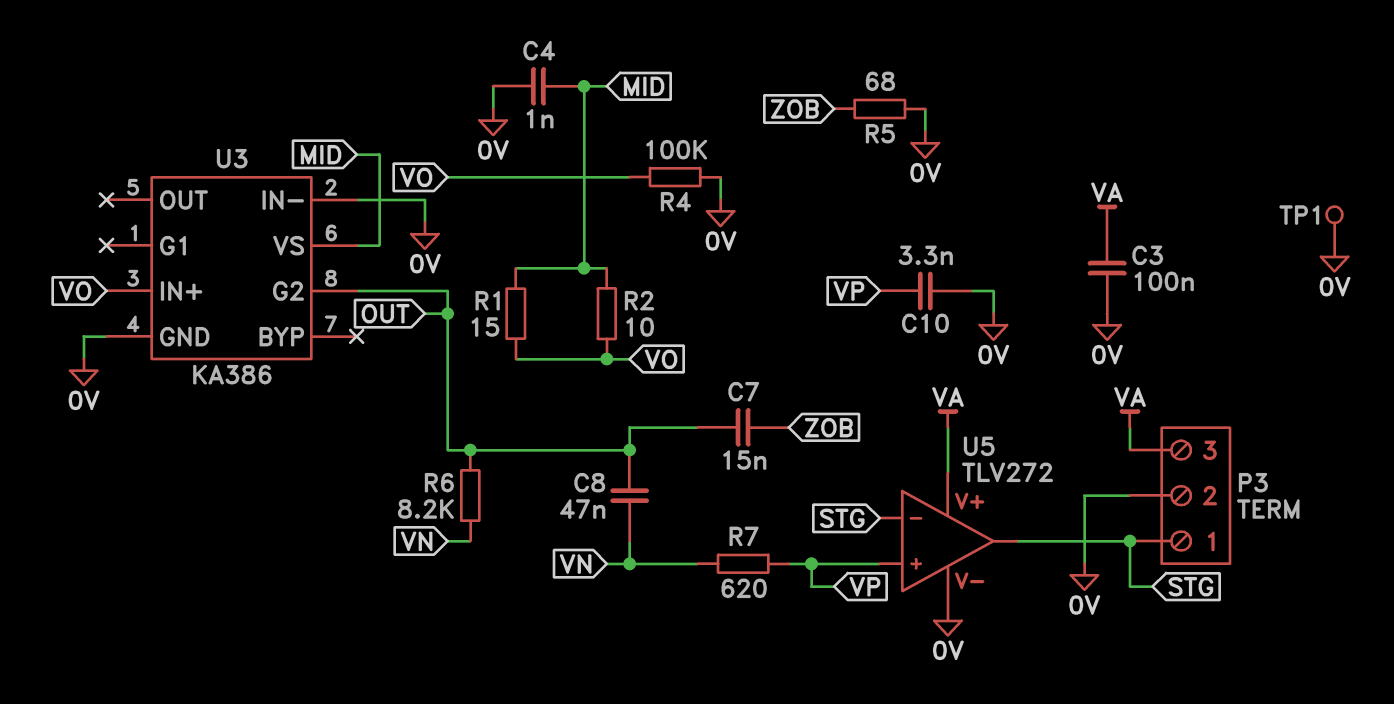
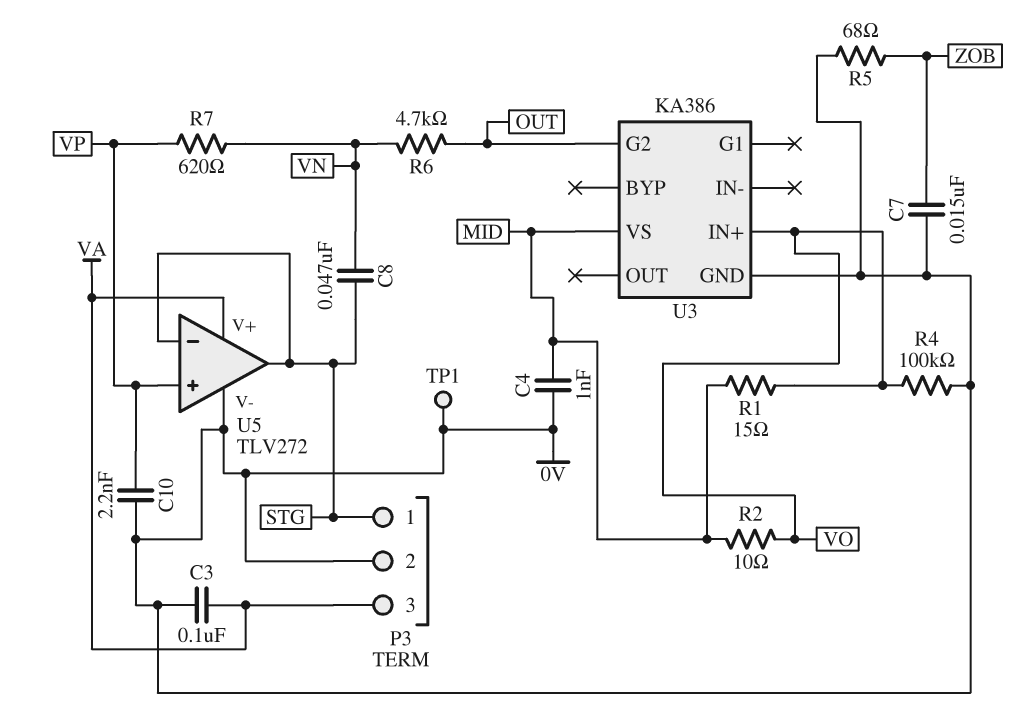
C7: 15nF (OUT, ZOB) -> 15nF (0V, ZOB)
C8: 47nF (OUT, VN) -> 47nF (STG, VN)
C10: 3.3nF (0V, VP) -> 2.2nF (0V, VP)
R6: 8.2k (OUT, VN) -> 4.7k (OUT, VN)
U3 pin IN-: 0V -> none

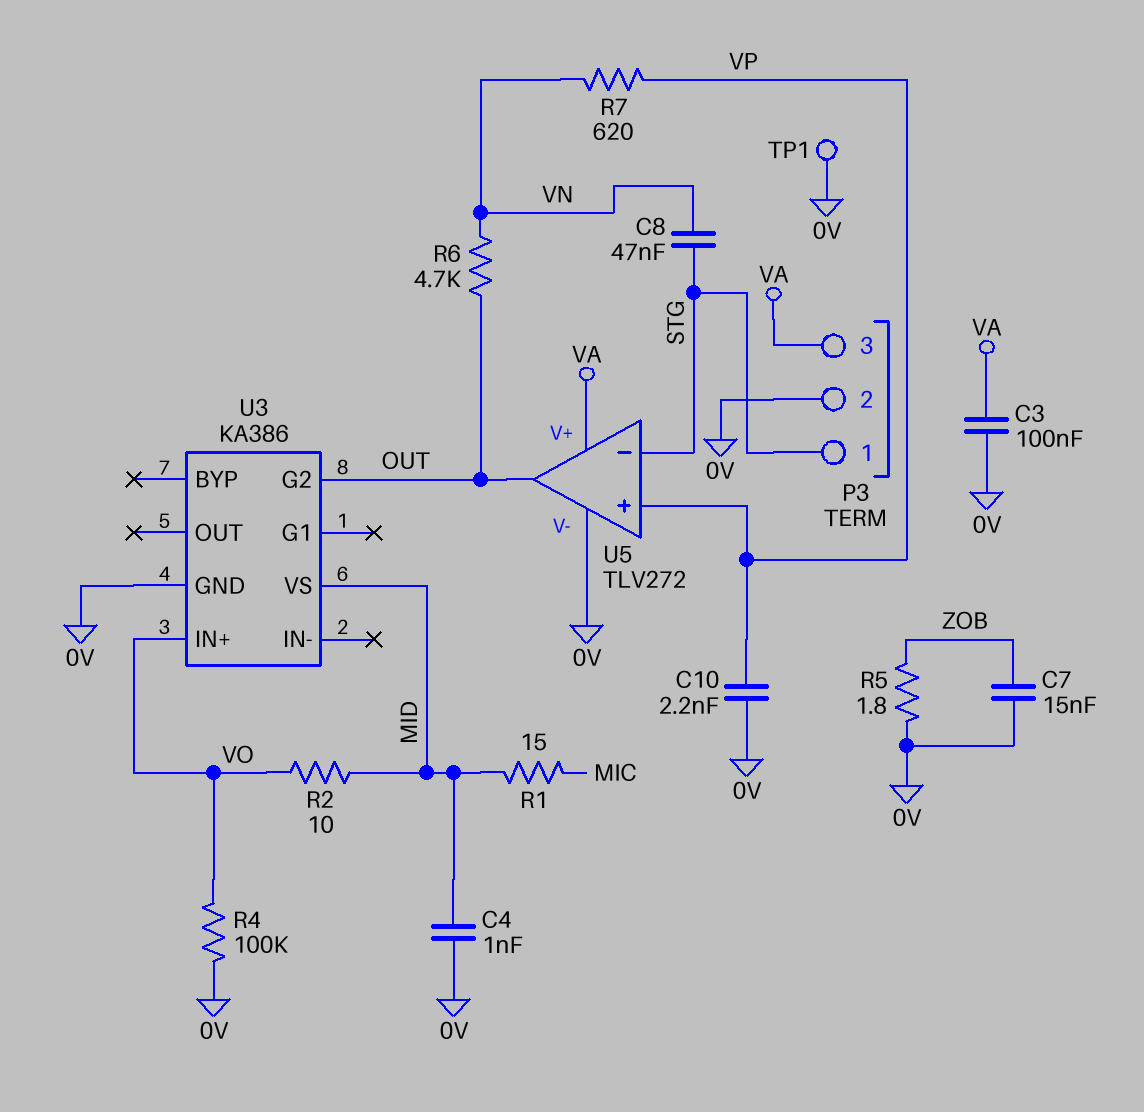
R1: 15 (MID, VO) -> 15 (MIC, MID)
R5: 68 (0V, ZOB) -> 1.8 (0V, ZOB)
U5 pin out: STG -> OUT

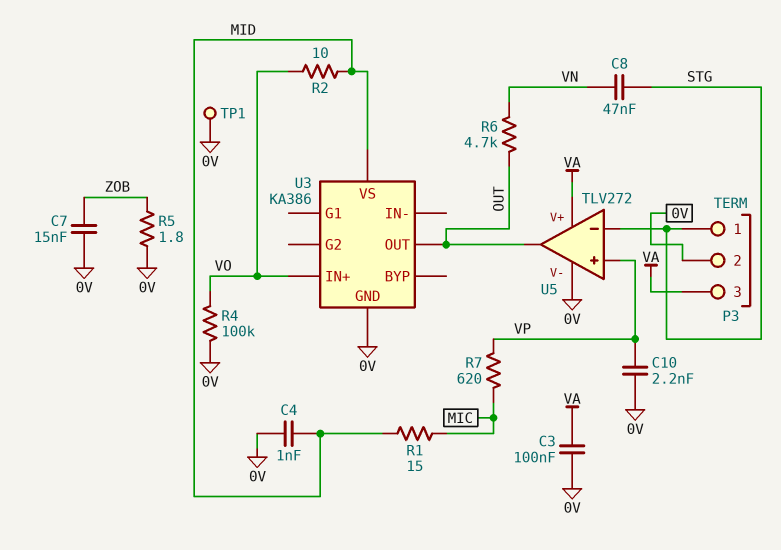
R7: 620 (VN, VP) -> 620 (MIC, VP)
U3 pin G2: OUT -> none
U3 pin OUT: none -> OUT

